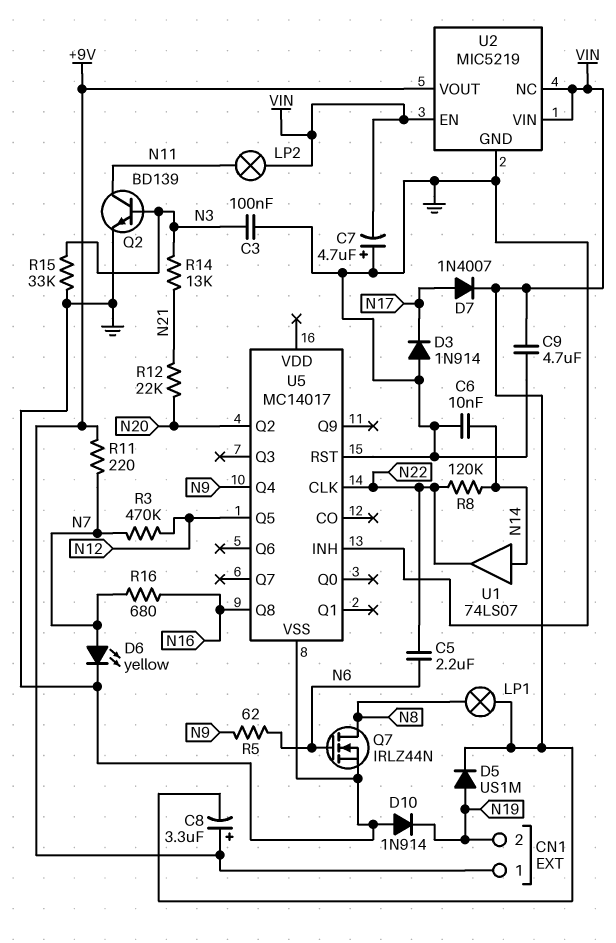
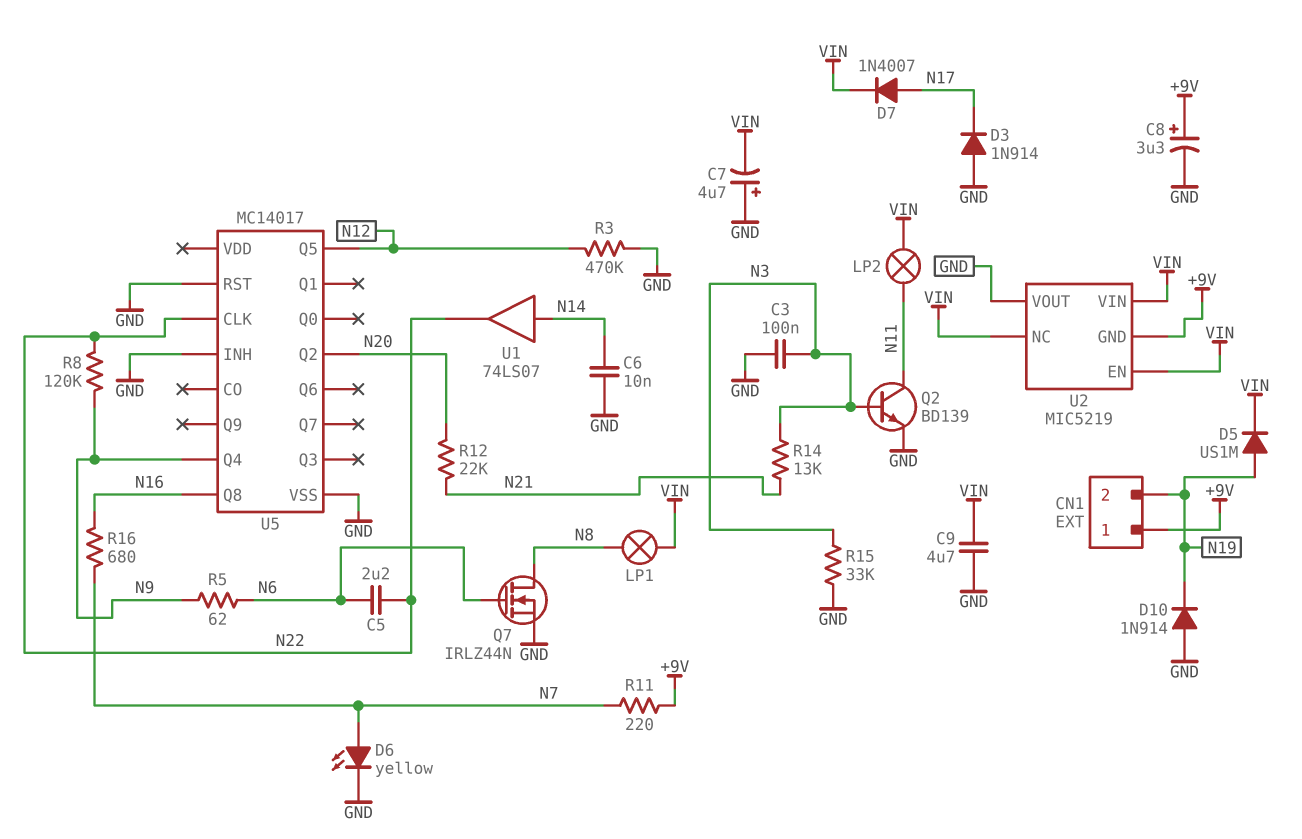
C8: 3.3uF (plus +9V, minus VIN) -> 3.3uF (plus +9V, minus GND)
R3: 470k (N7, N12) -> 470k (GND, N12)
R8: 120k (N14, N22) -> 120k (N9, N22)
U2 pin GND: GND -> +9V
U2 pin VOUT: +9V -> GND

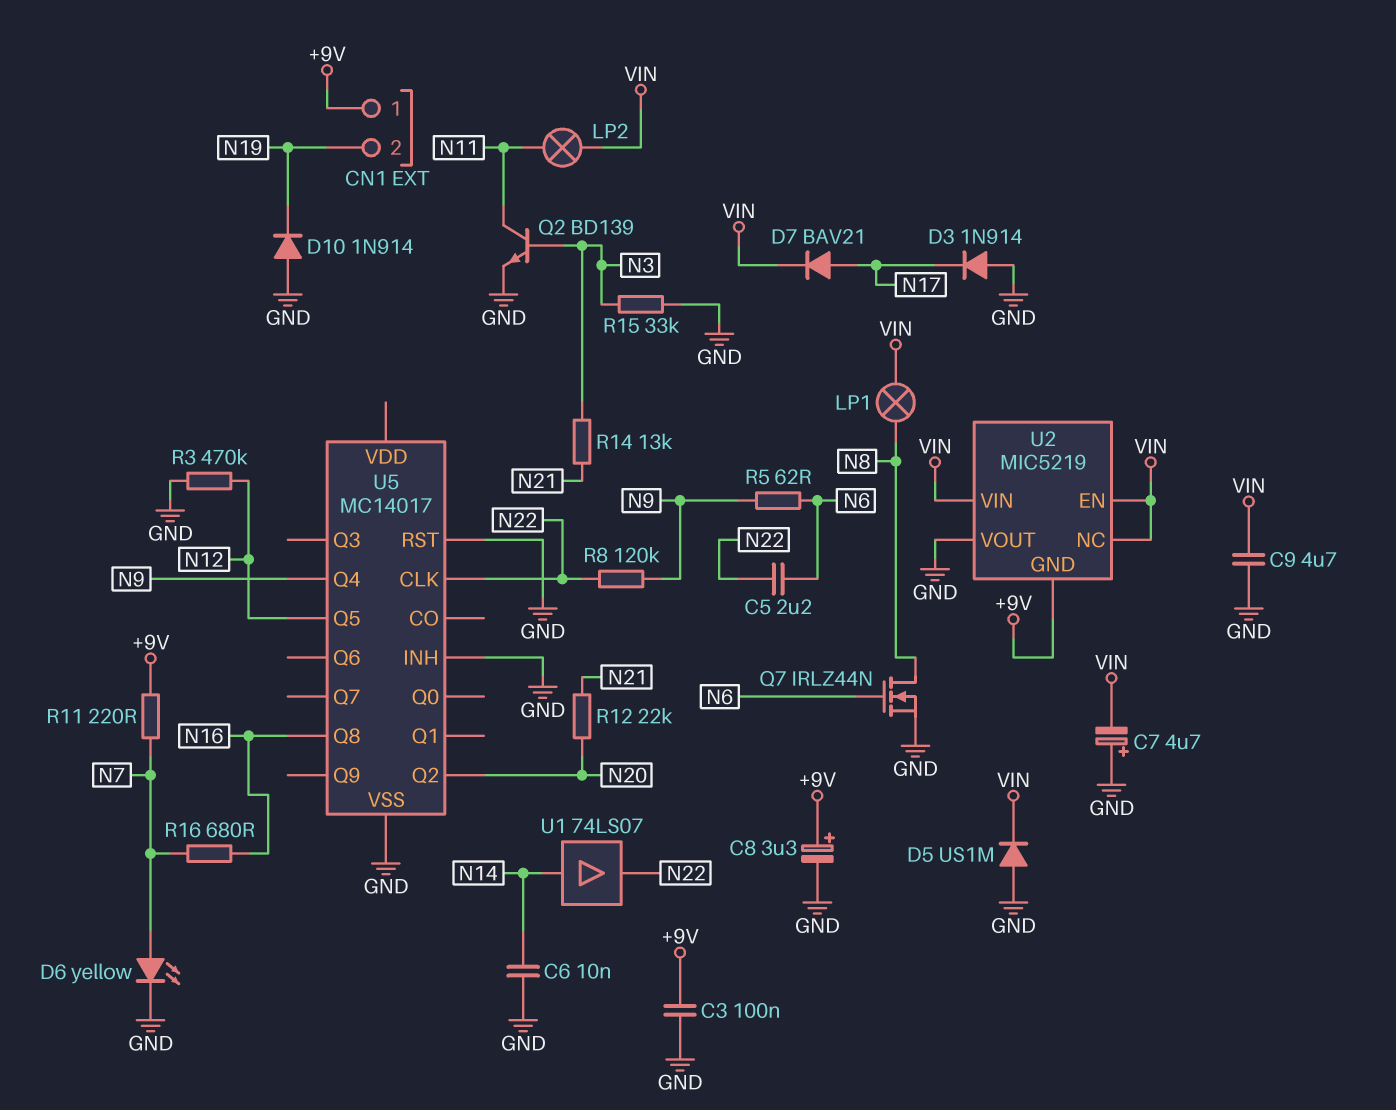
C3: 100nF (GND, N3) -> 100nF (+9V, GND)
D5: diode US1M (A N19, K VIN) -> diode US1M (A GND, K VIN)
D7: diode 1N4007 (A N17, K VIN) -> diode BAV21 (A N17, K VIN)

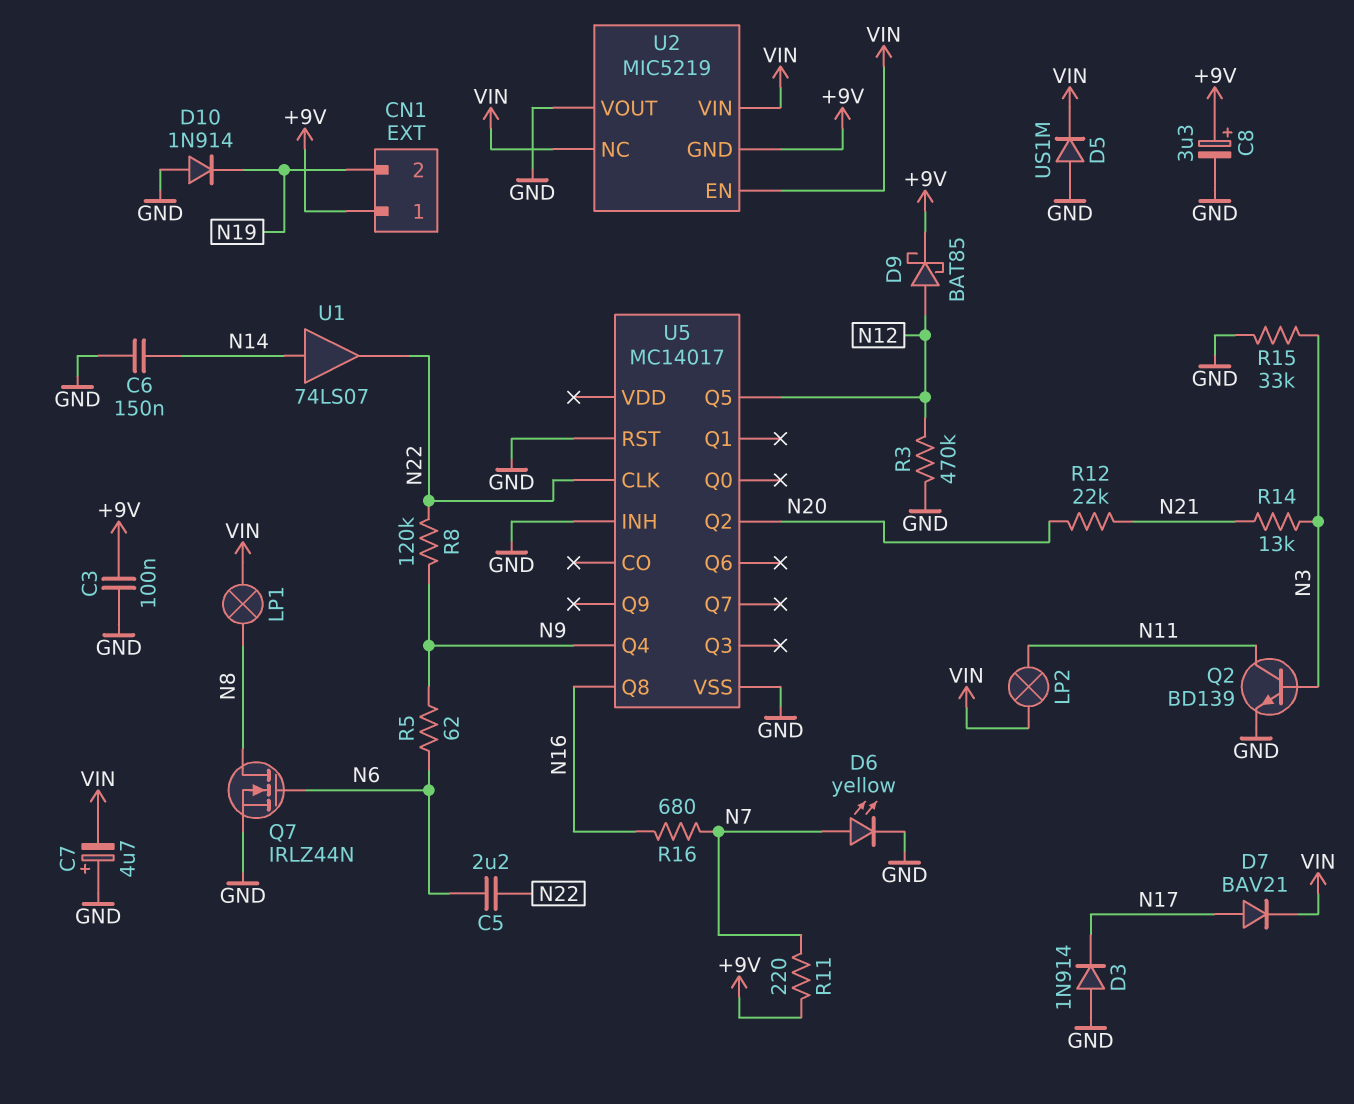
C6: 10nF (GND, N14) -> 150nF (GND, N14)
C9: 4.7uF (GND, VIN) -> none
D9: none -> schottky BAT85 (A N12, K +9V)

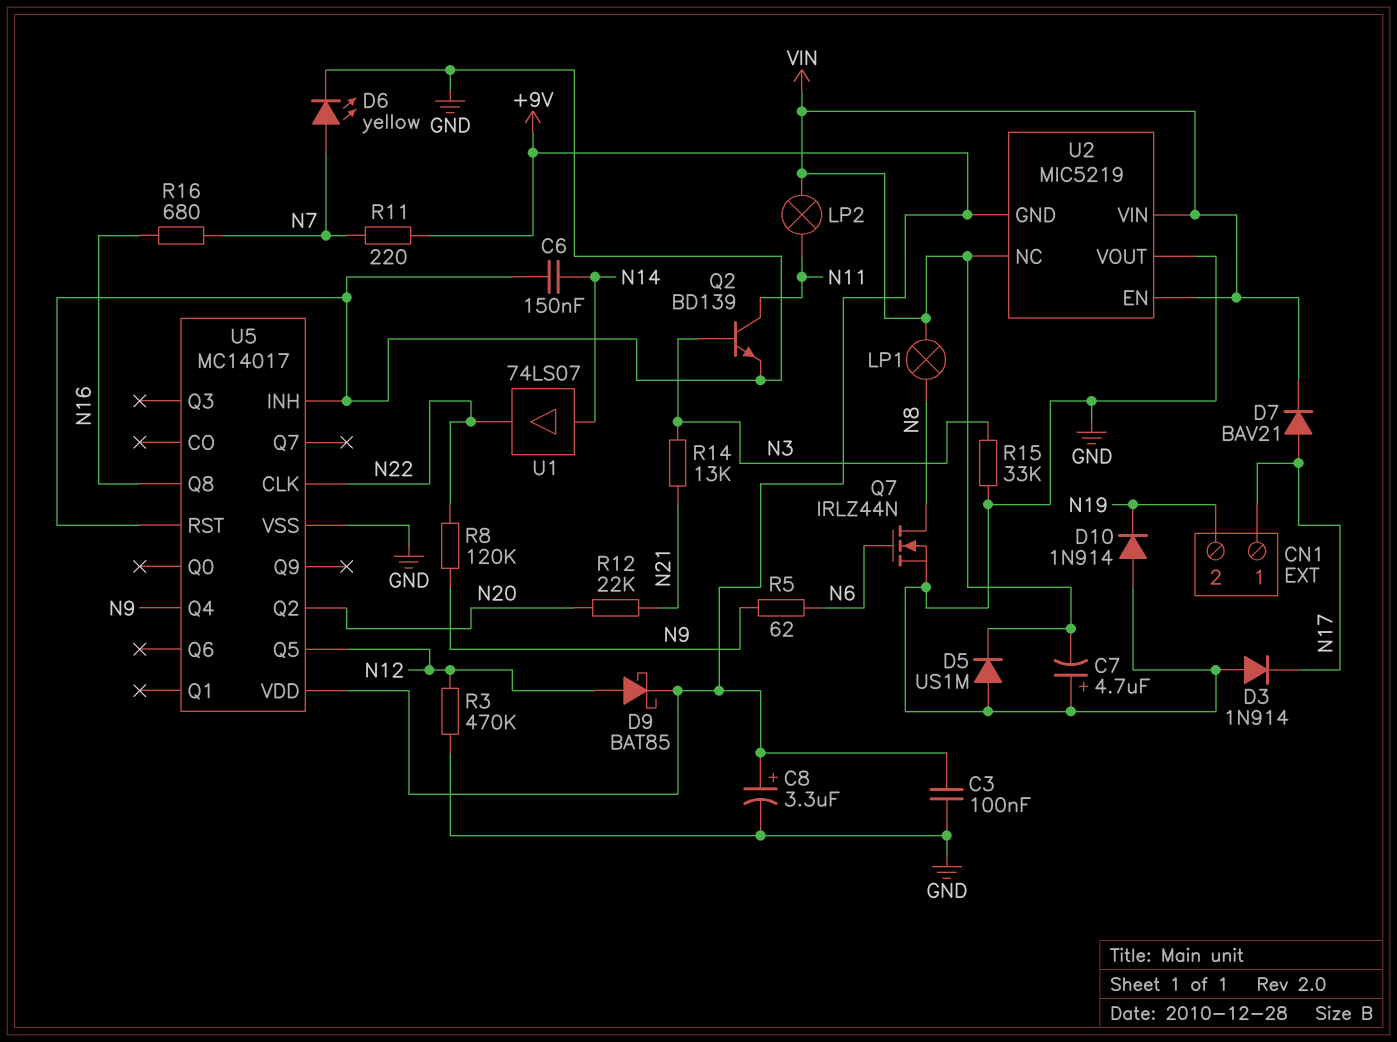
C5: 2.2uF (N6, N22) -> none
CN1 pin 1: +9V -> N17
U5 pin VDD: none -> +9V

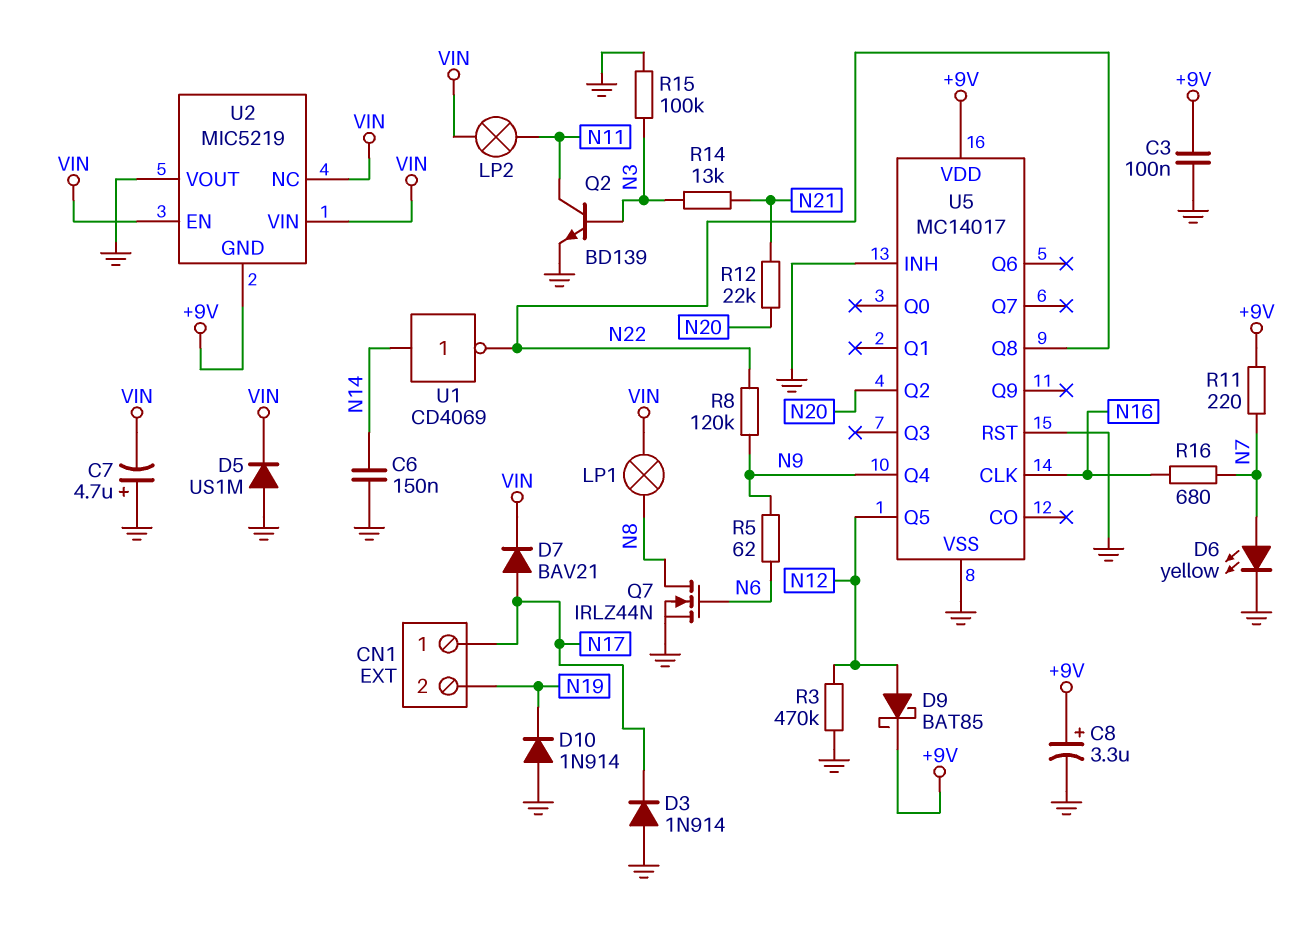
R15: 33k (GND, N3) -> 100k (GND, N3)
U1: buffer 74LS07 (in N14, out N22) -> NOT CD4069 (in N14, out N22)
U5 pin CLK: N22 -> N16
U5 pin Q8: N16 -> N22

